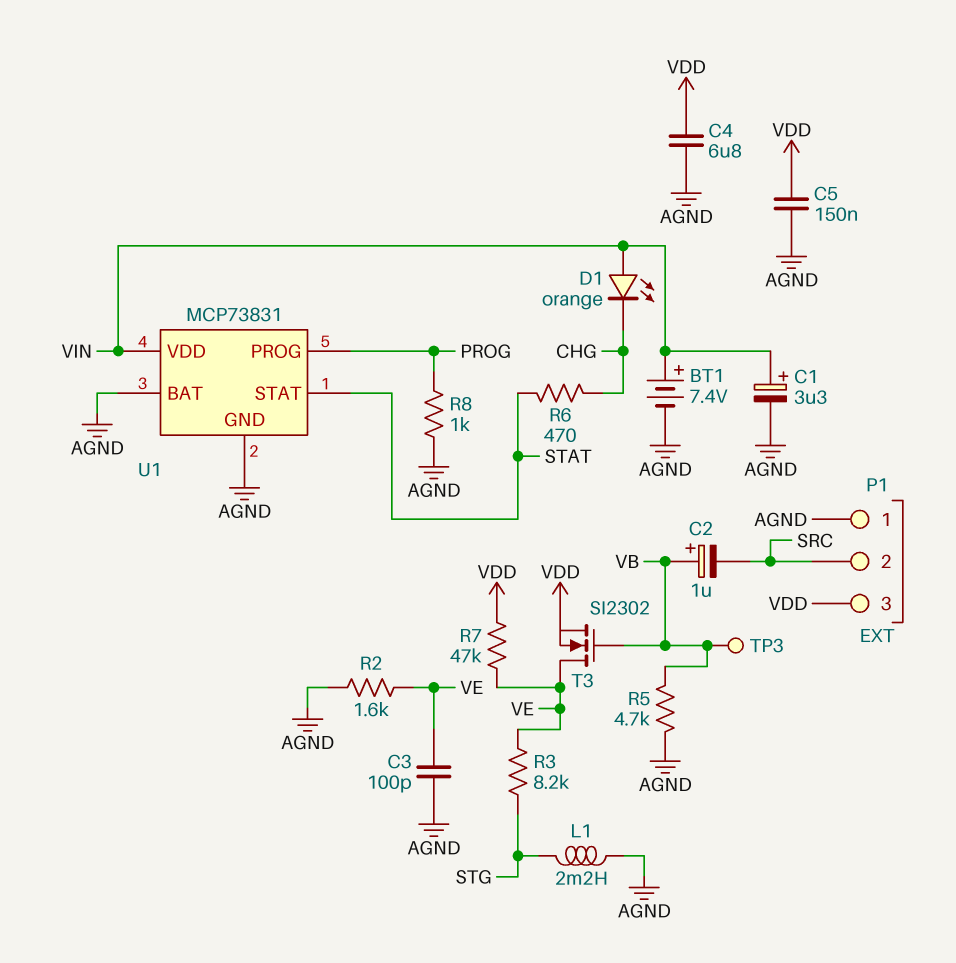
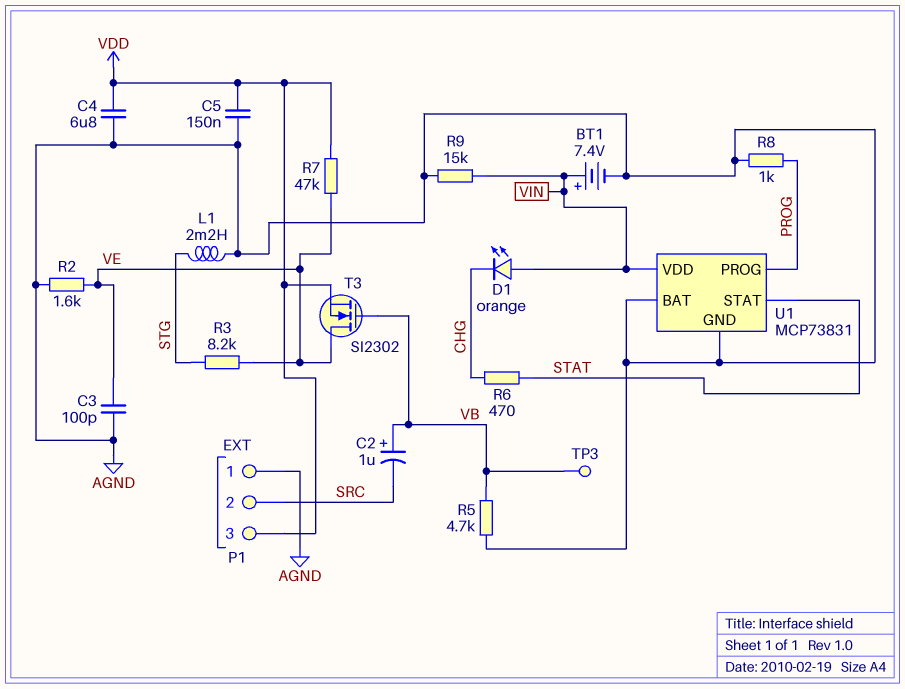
C1: 3.3uF (plus VIN, minus AGND) -> none
R9: none -> 15k (AGND, VIN)

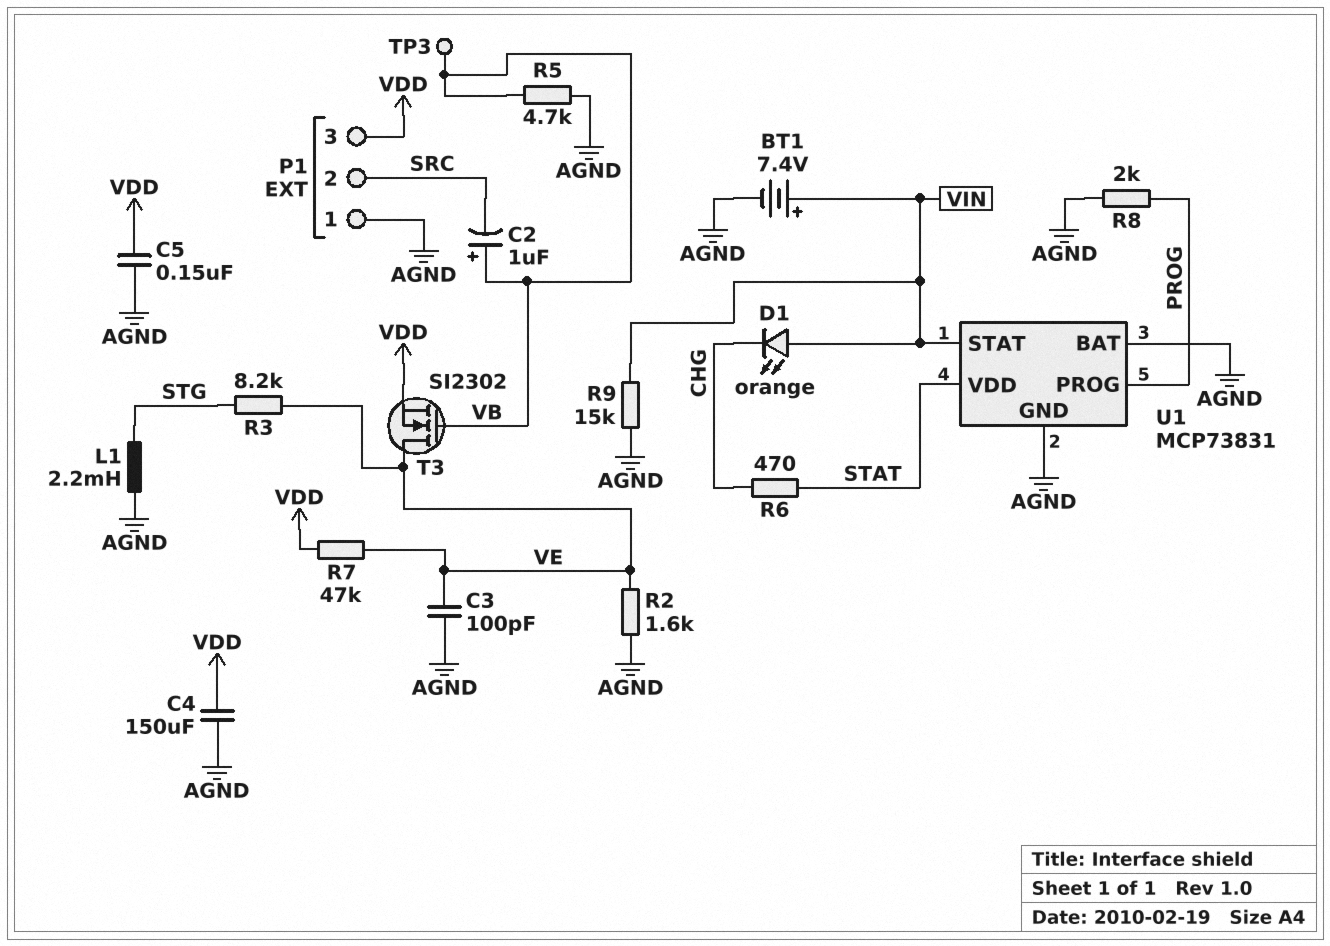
C4: 6.8uF (AGND, VDD) -> 150uF (AGND, VDD)
R8: 1k (AGND, PROG) -> 2k (AGND, PROG)
U1 pin STAT: STAT -> VIN
U1 pin VDD: VIN -> STAT

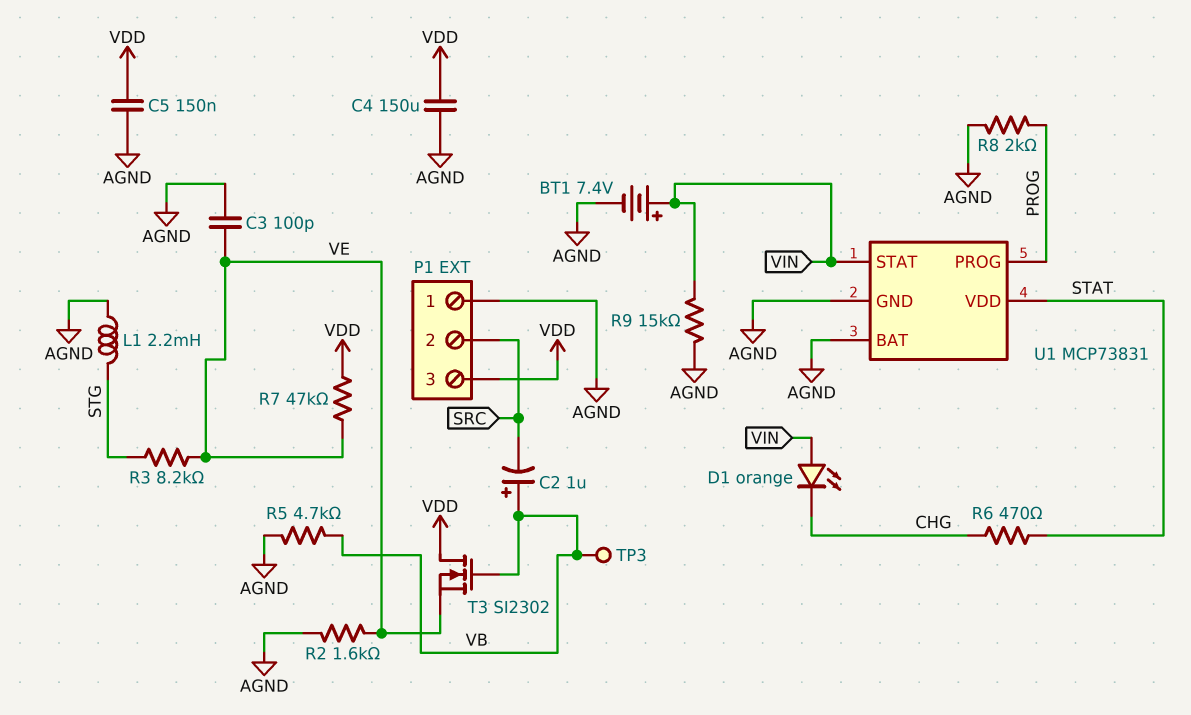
T3: NMOS SI2302 (G VB, D VE, S VDD) -> NMOS SI2302 (G VB, D VDD, S VE)

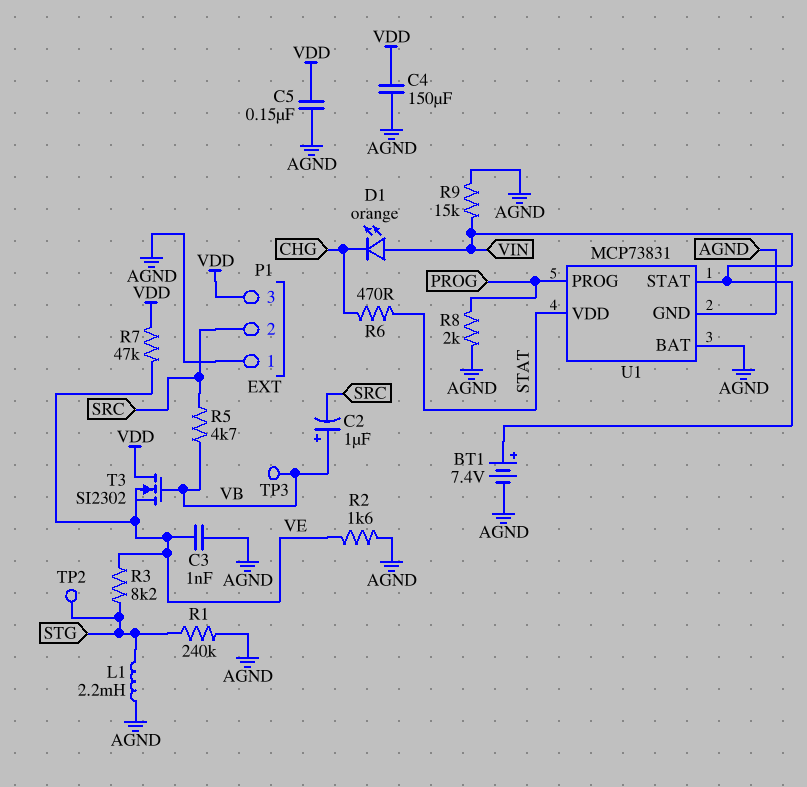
C3: 100pF (AGND, VE) -> 1nF (AGND, VE)
R1: none -> 240k (AGND, STG)
R5: 4.7k (AGND, VB) -> 4.7k (SRC, VB)
TP2: none -> test point (STG)

